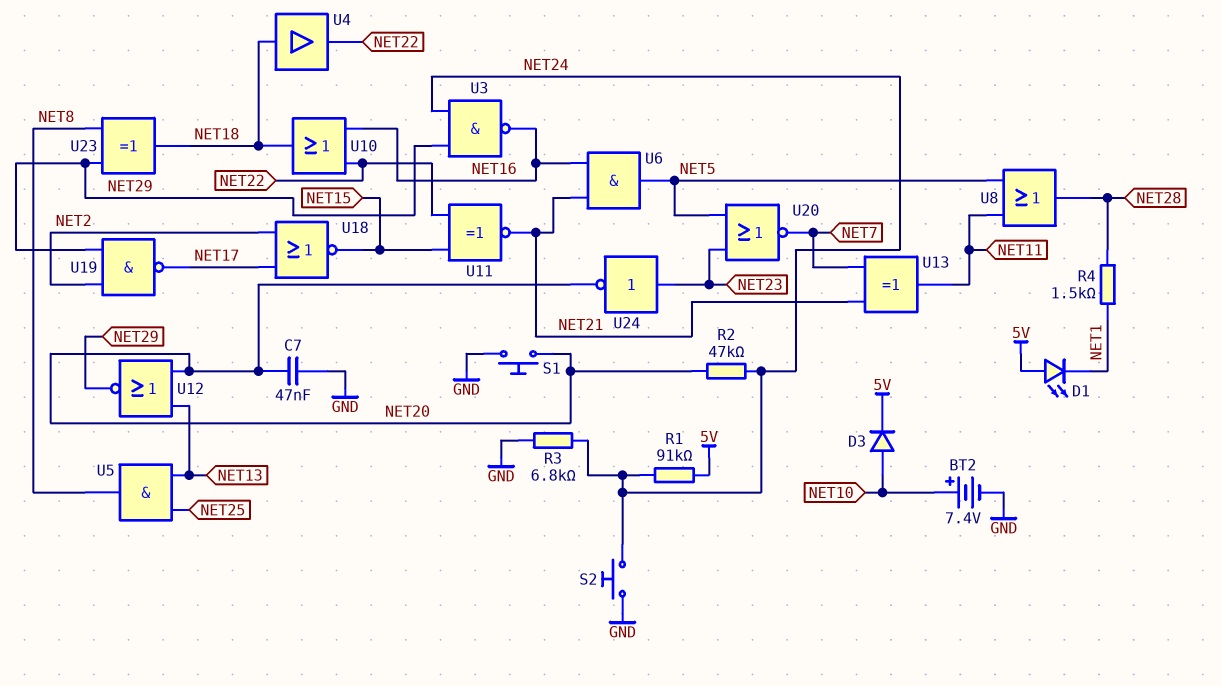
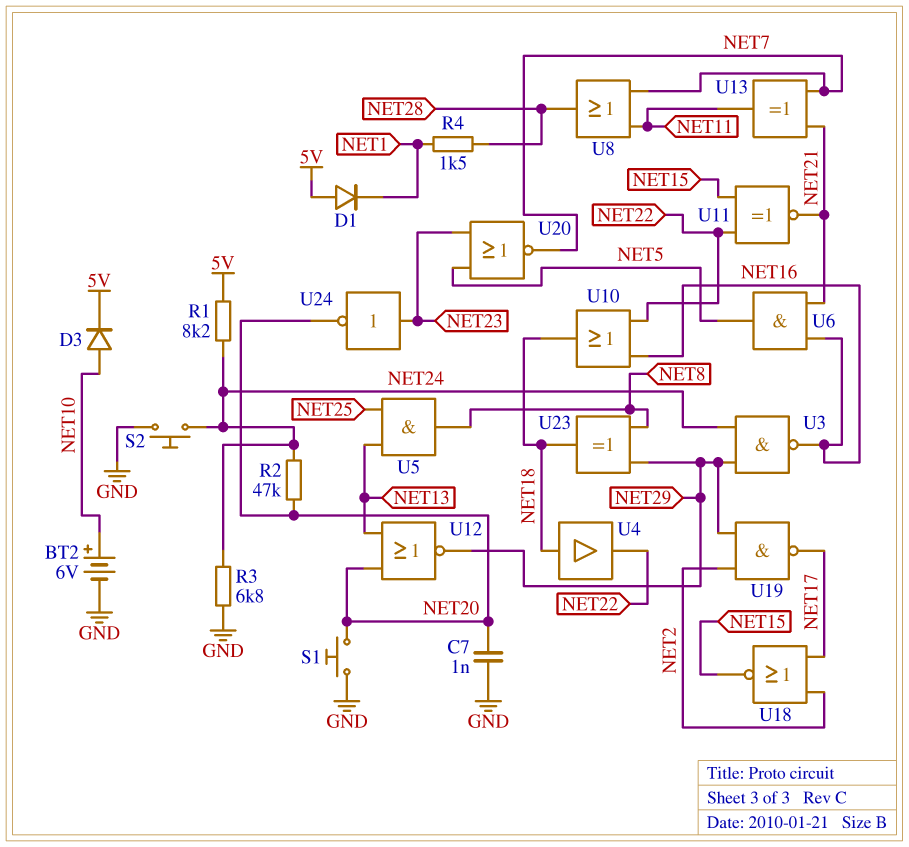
BT2: 7.4V (plus NET10, minus GND) -> 6V (plus NET10, minus GND)
C7: 47nF (GND, NET20) -> 1nF (GND, NET20)
D1: LED (A 5V, K NET1) -> diode (A 5V, K NET1)
R1: 91k (5V, NET24) -> 8.2k (5V, NET24)
U8: OR (in NET5, in NET11, out NET28) -> OR (in NET7, in NET11, out NET28)

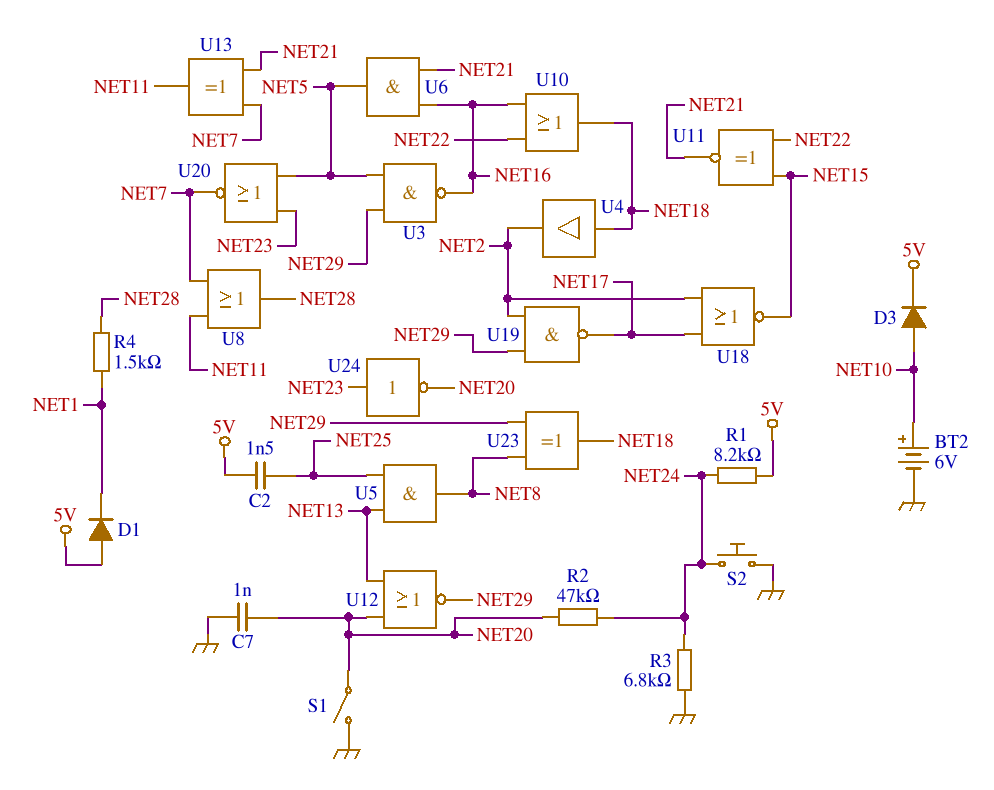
C2: none -> 1.5nF (5V, NET25)
S1: button (GND, NET20) -> switch (GND, NET20)
U3: NAND (in NET24, in NET29, out NET16) -> NAND (in NET5, in NET29, out NET16)
U4: buffer (in NET18, out NET22) -> buffer (in NET18, out NET2)

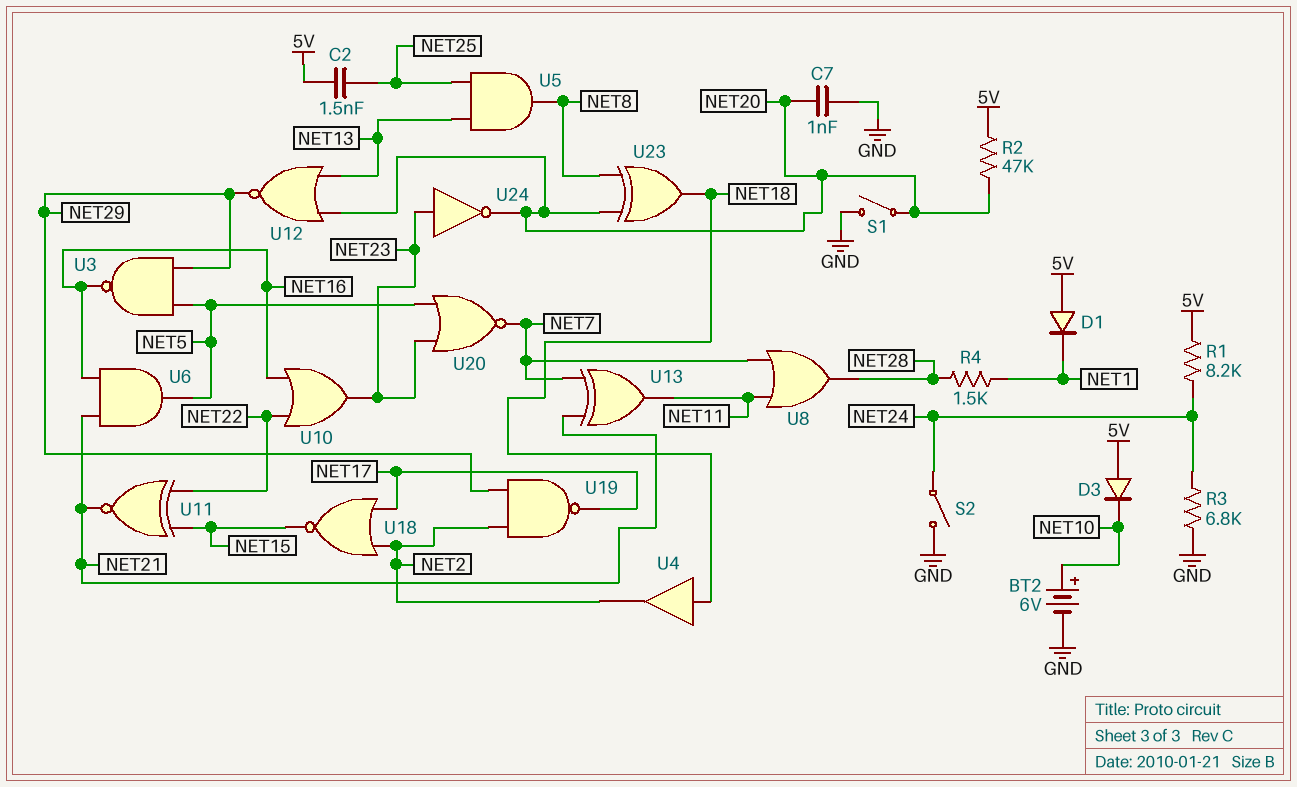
D3: diode (A NET10, K 5V) -> diode (A 5V, K NET10)
R2: 47k (NET20, NET24) -> 47k (5V, NET20)
S2: button (GND, NET24) -> switch (GND, NET24)
U10: OR (in NET16, in NET22, out NET18) -> OR (in NET16, in NET22, out NET23)
U23: XOR (in NET8, in NET29, out NET18) -> XOR (in NET8, in NET20, out NET18)

